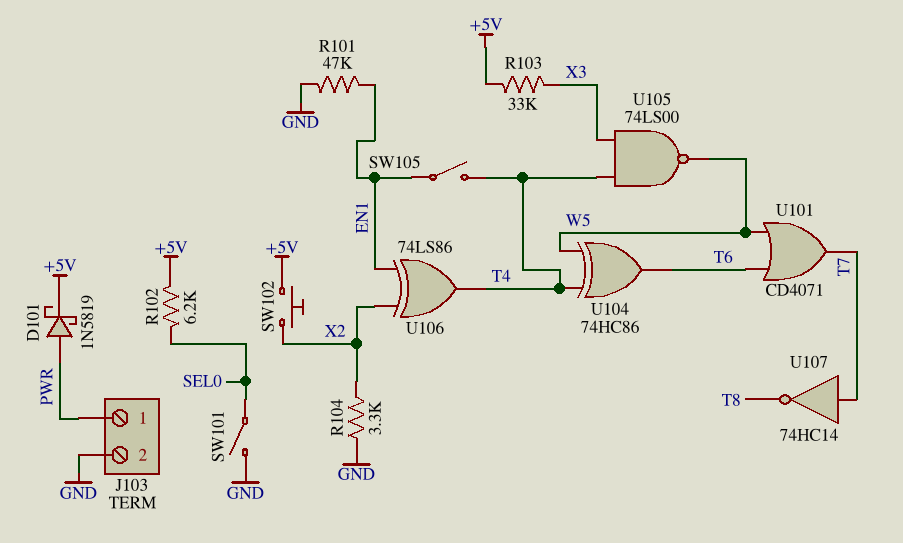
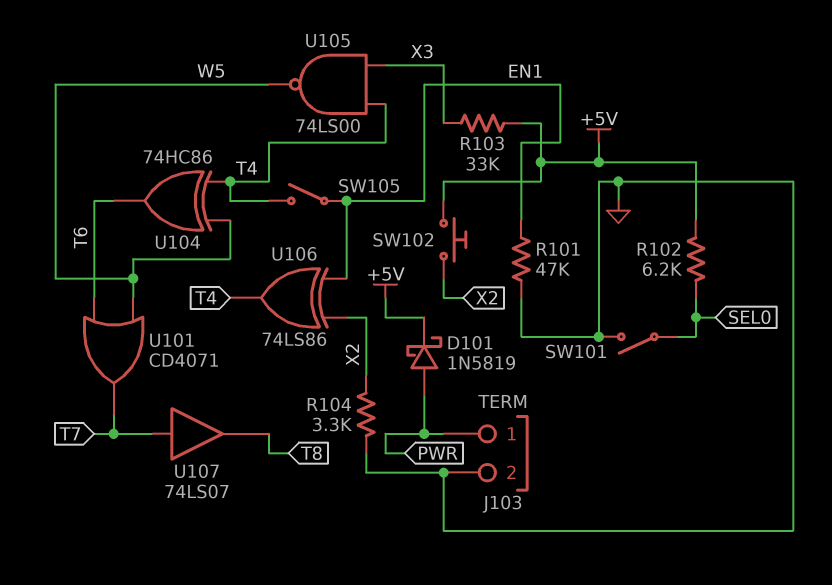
U107: NOT 74HC14 (in T7, out T8) -> buffer 74LS07 (in T7, out T8)

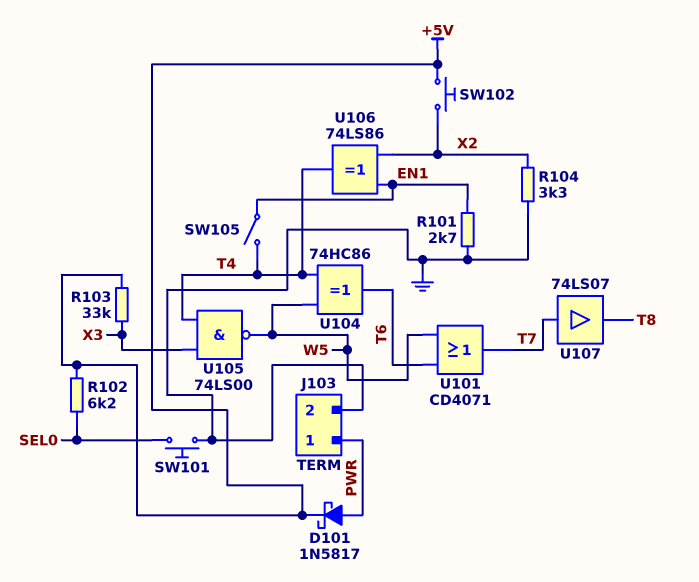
D101: schottky 1N5819 (A PWR, K +5V) -> schottky 1N5817 (A PWR, K +5V)
R101: 47k (EN1, GND) -> 2.7k (EN1, GND)
SW101: switch (GND, SEL0) -> button (GND, SEL0)

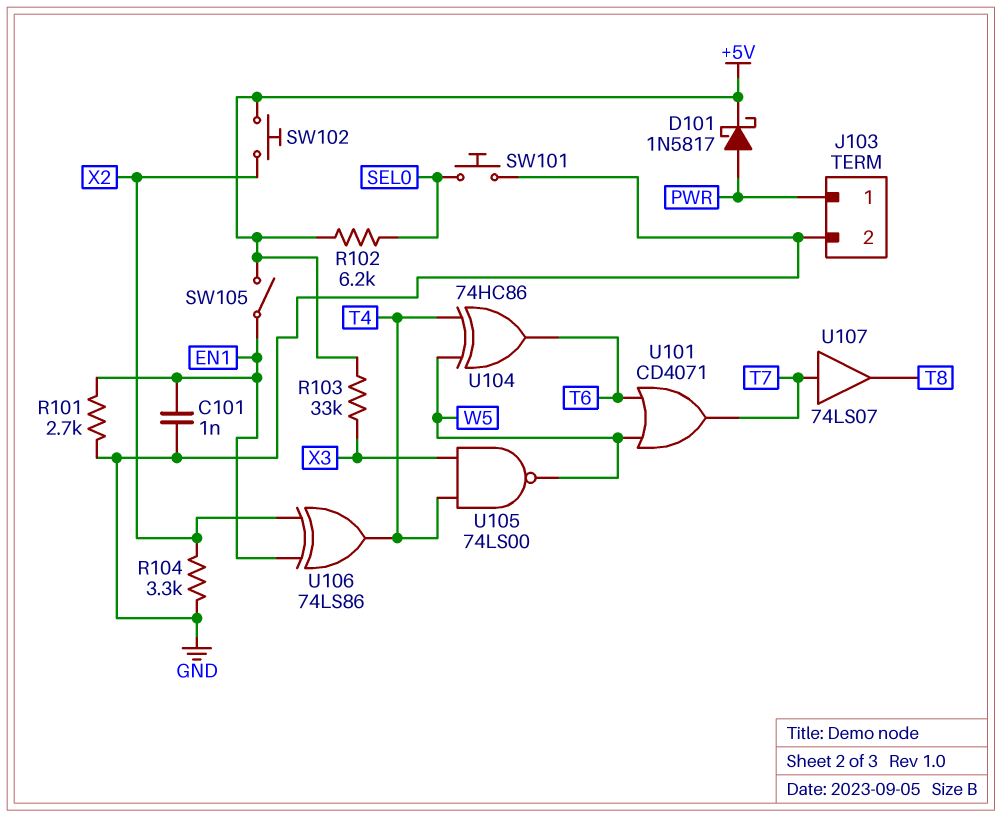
C101: none -> 1nF (EN1, GND)
SW105: switch (EN1, T4) -> switch (+5V, EN1)

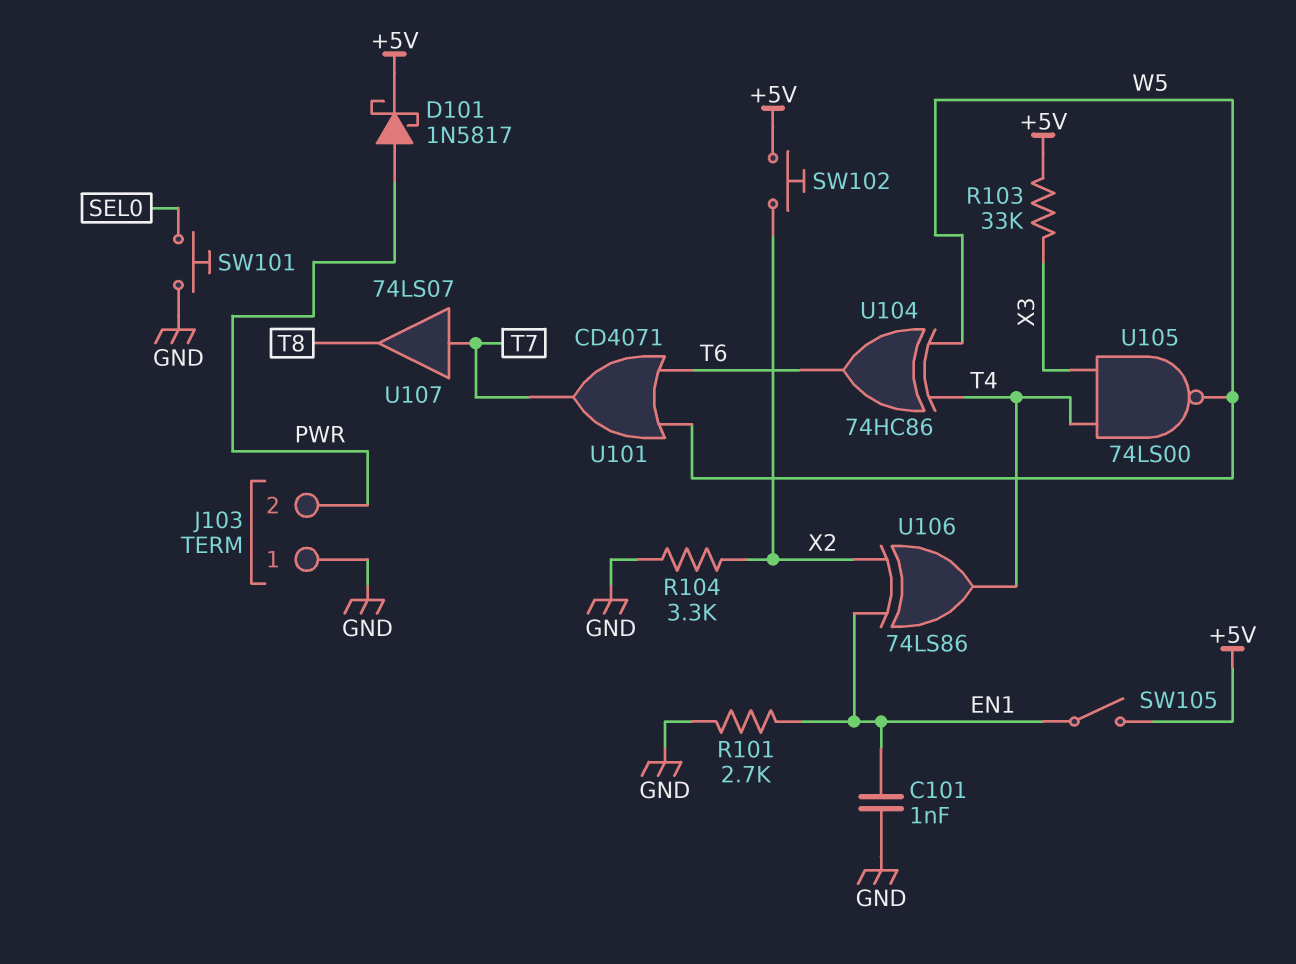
J103 pin 1: PWR -> GND
J103 pin 2: GND -> PWR
R102: 6.2k (+5V, SEL0) -> none

